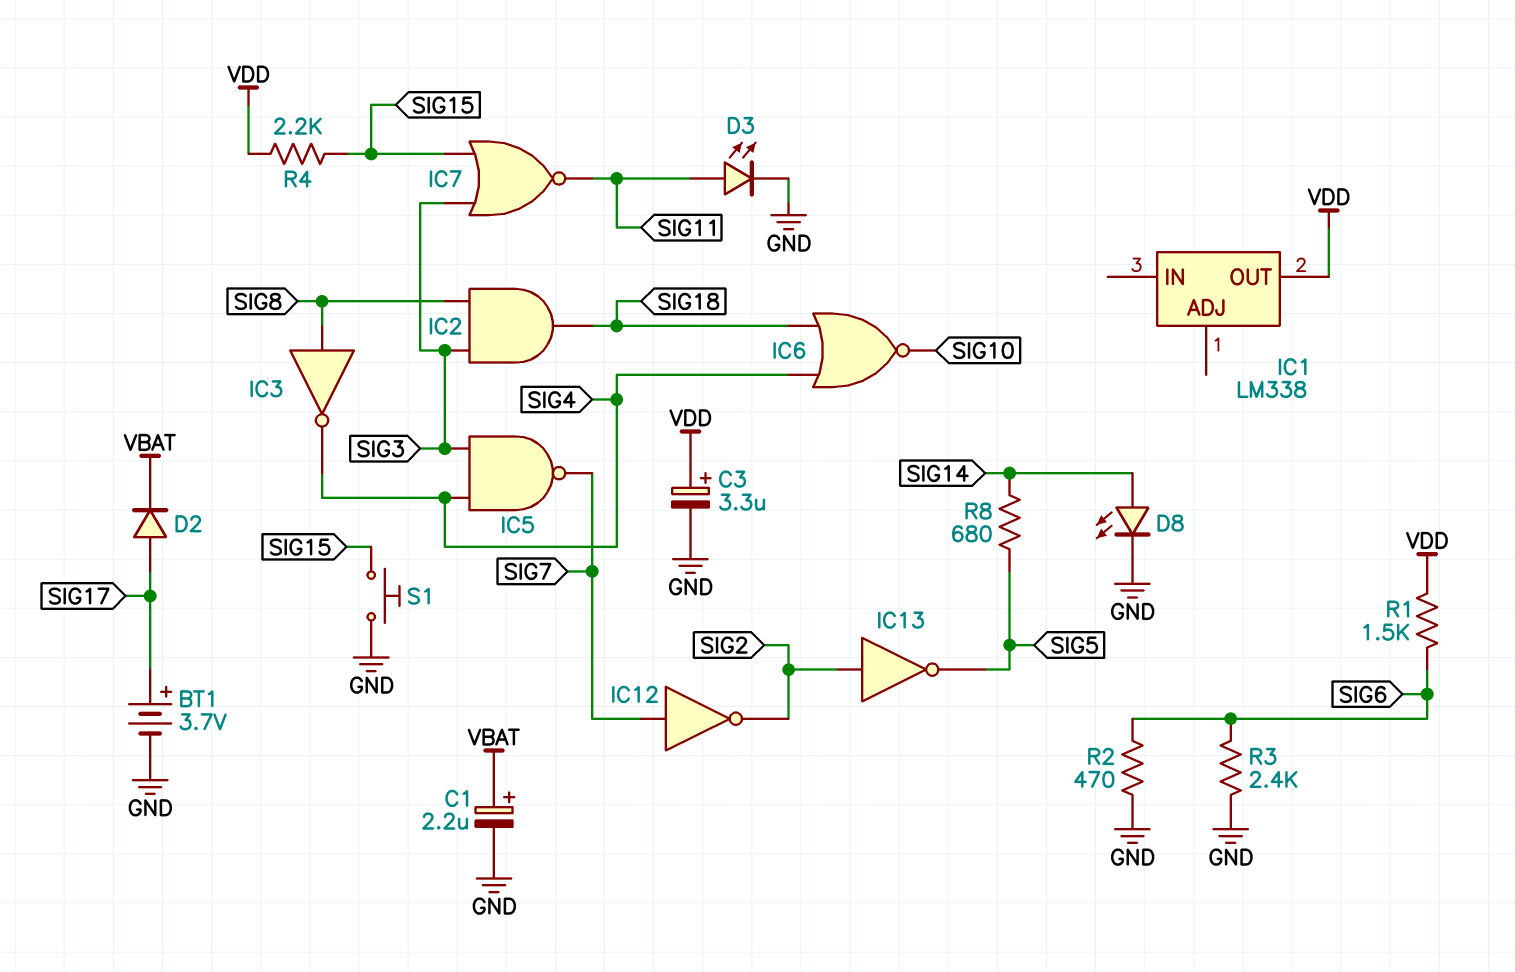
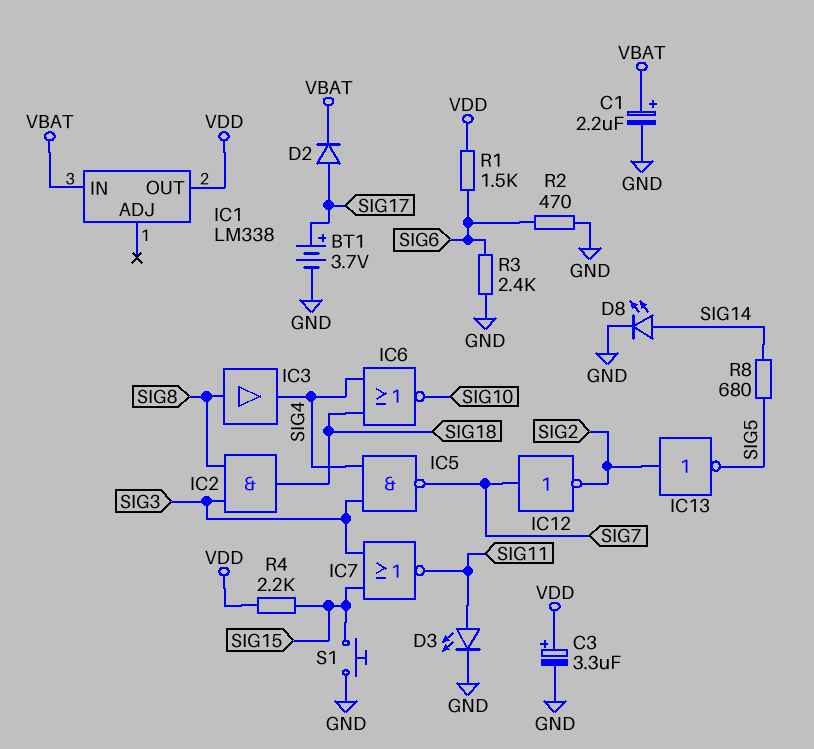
IC1 pin IN: none -> VBAT
IC3: NOT (in SIG8, out SIG4) -> buffer (in SIG8, out SIG4)

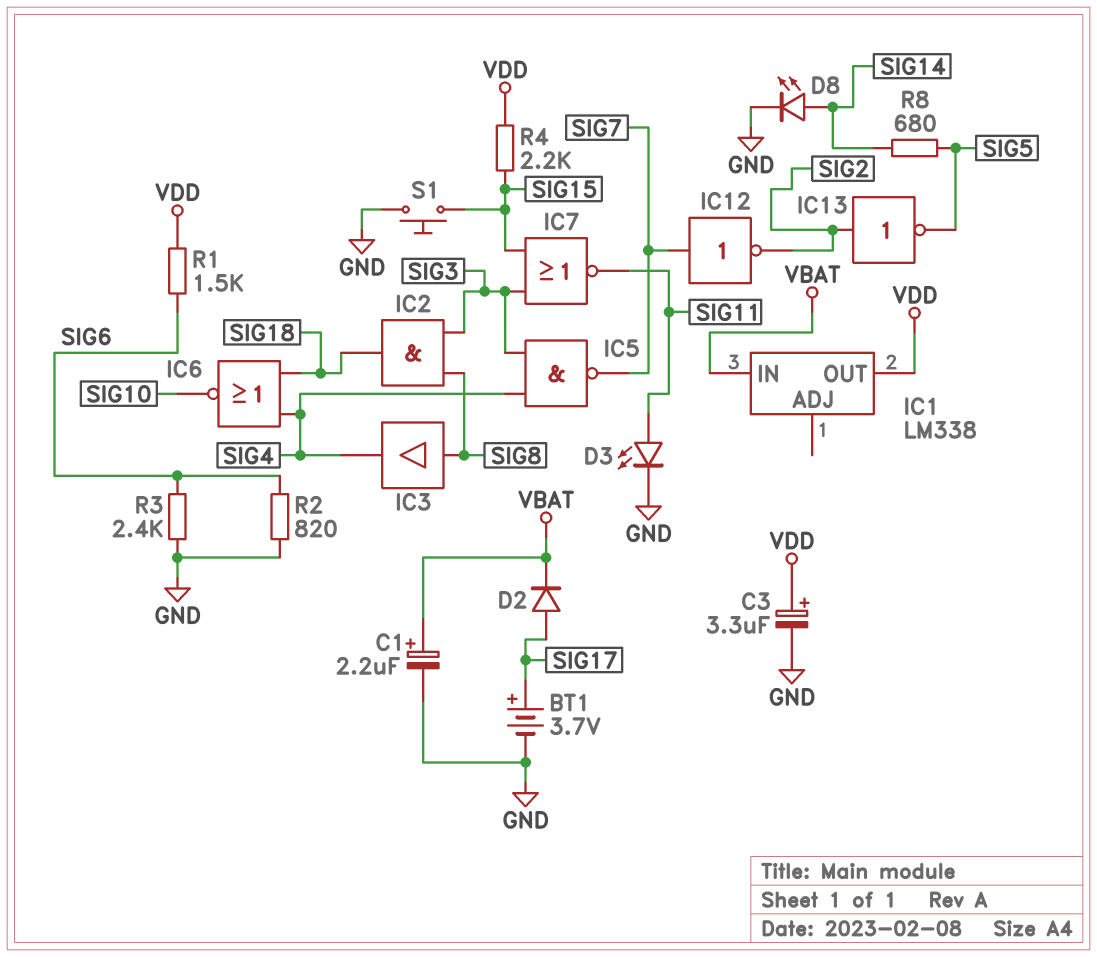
R2: 470 (GND, SIG6) -> 820 (GND, SIG6)

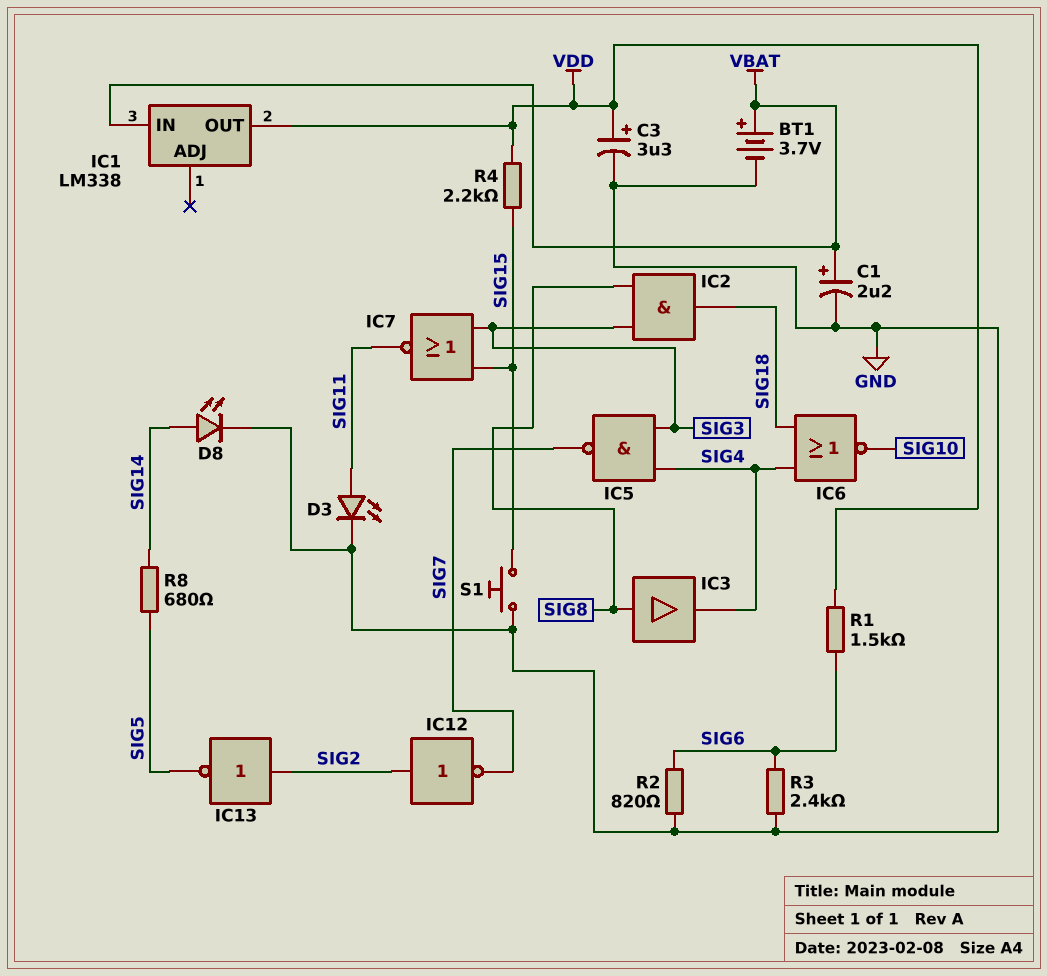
BT1: 3.7V (plus SIG17, minus GND) -> 3.7V (plus VBAT, minus GND)
D2: diode (A SIG17, K VBAT) -> none
IC12: NOT (in SIG7, out SIG2) -> NOT (in SIG2, out SIG7)

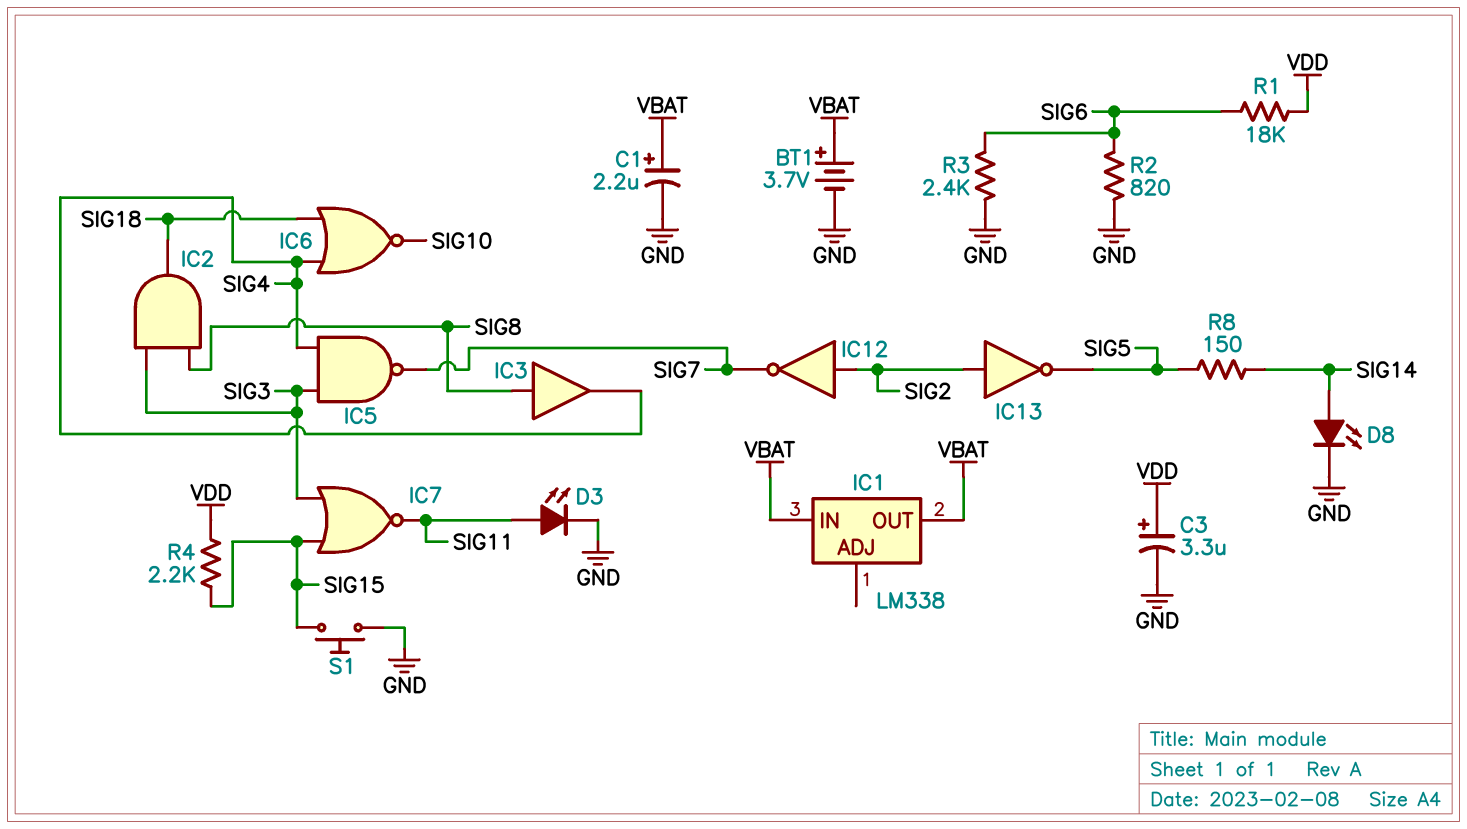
IC1 pin OUT: VDD -> VBAT
R1: 1.5k (SIG6, VDD) -> 18k (SIG6, VDD)
R8: 680 (SIG5, SIG14) -> 150 (SIG5, SIG14)

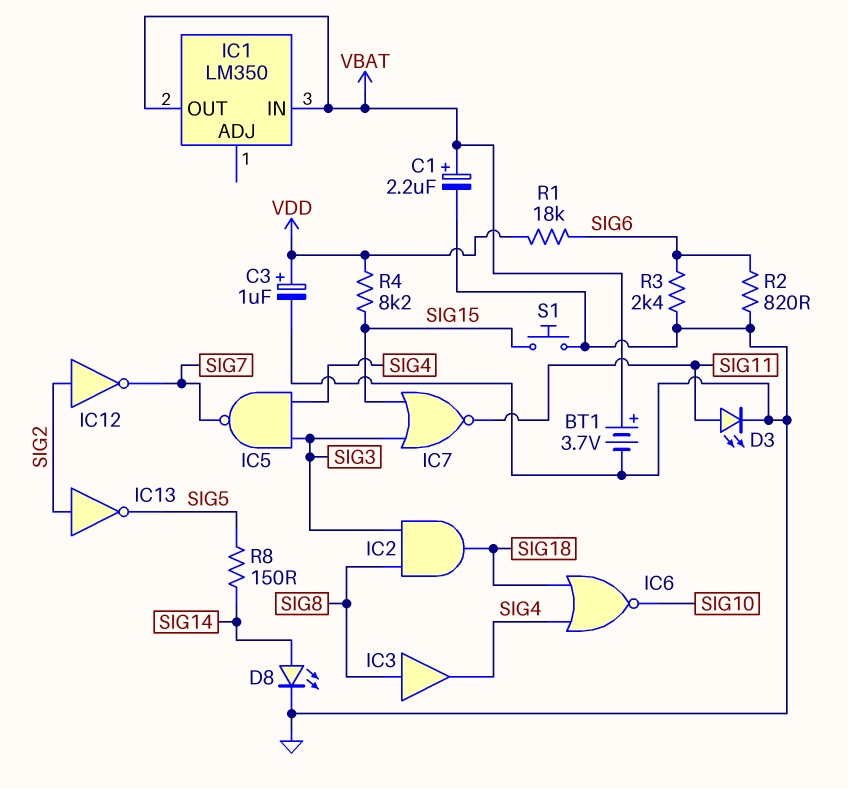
C3: 3.3uF (plus VDD, minus GND) -> 1uF (plus VDD, minus GND)
IC1: LM338 -> LM350
R4: 2.2k (SIG15, VDD) -> 8.2k (SIG15, VDD)

